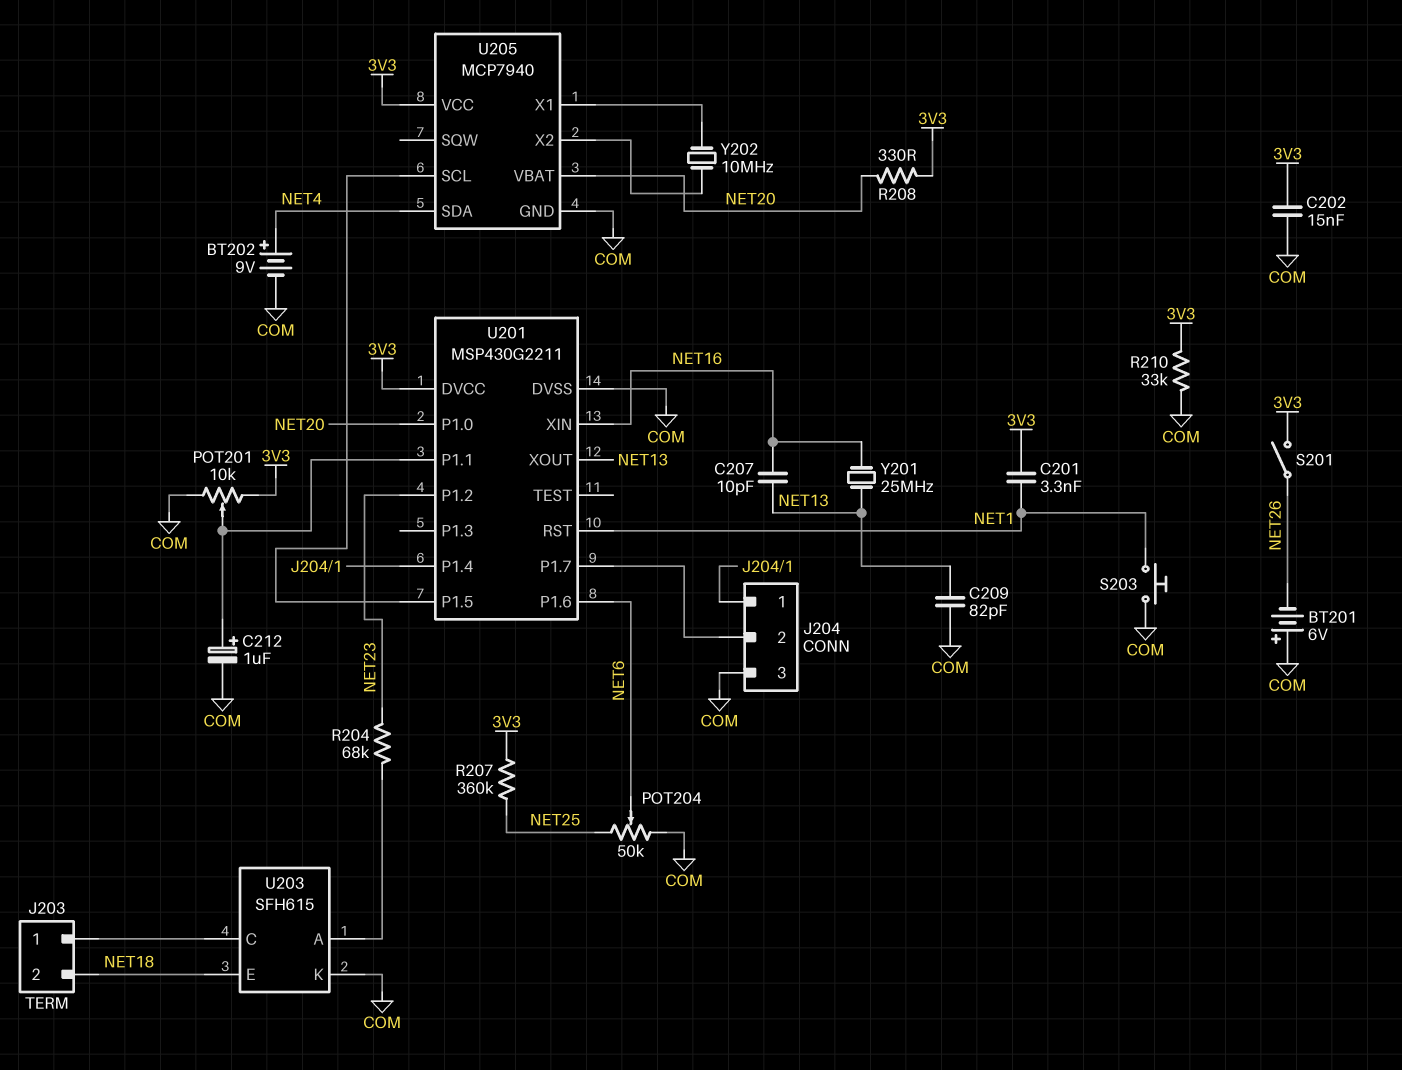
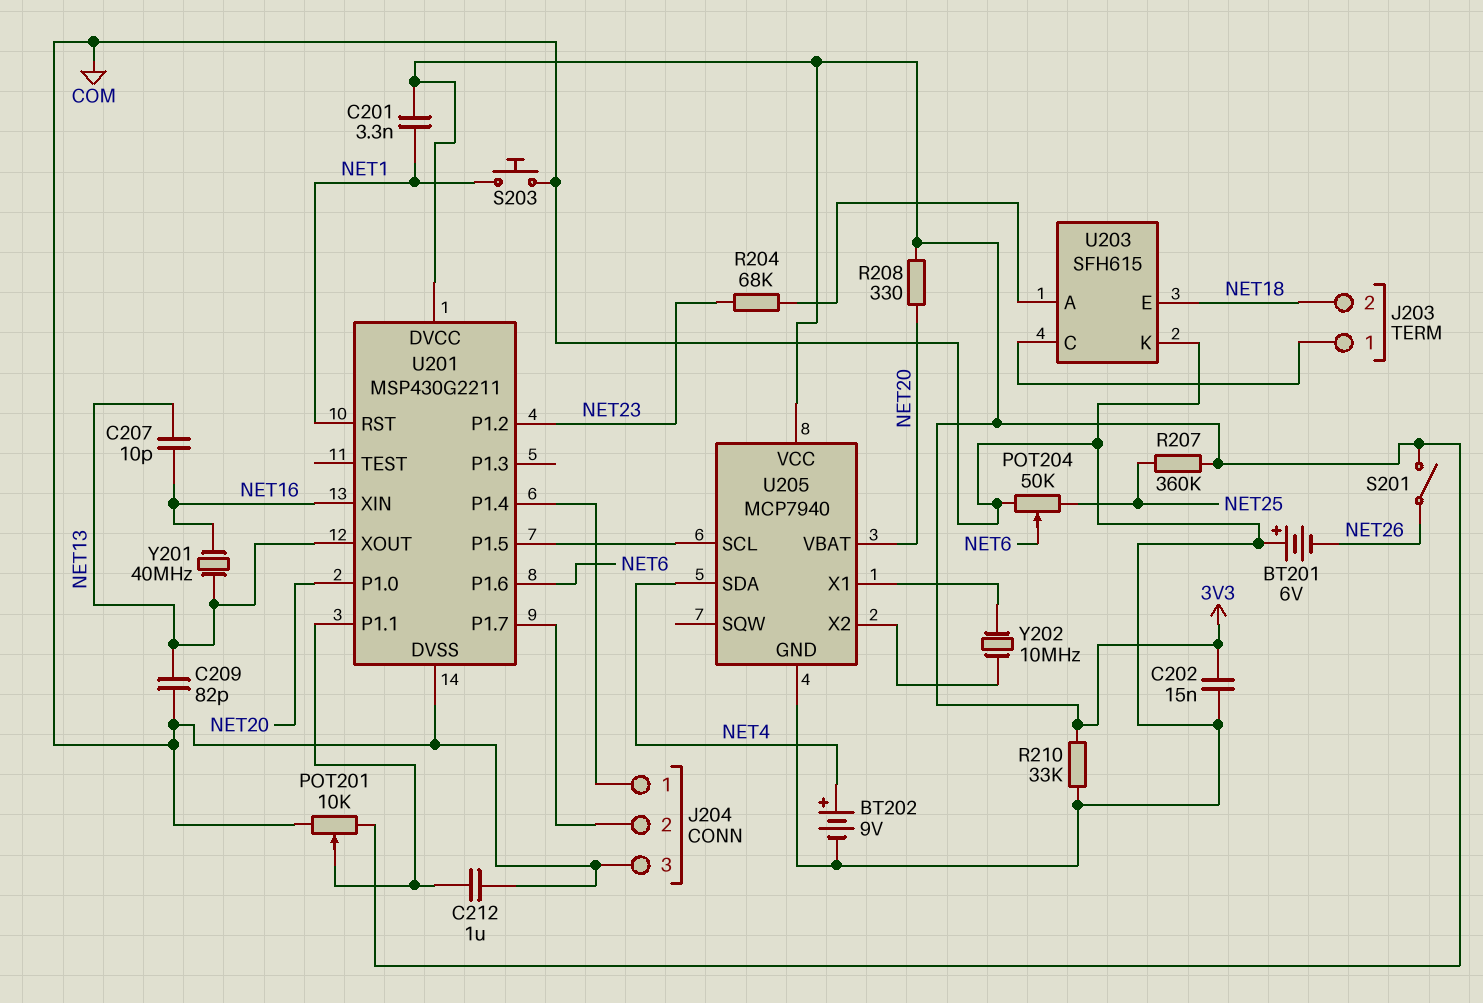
C212: 1uF (plus U201/P1.1, minus COM) -> 1uF (COM, U201/P1.1)
Y201: 25MHz (NET13, NET16) -> 40MHz (NET13, NET16)

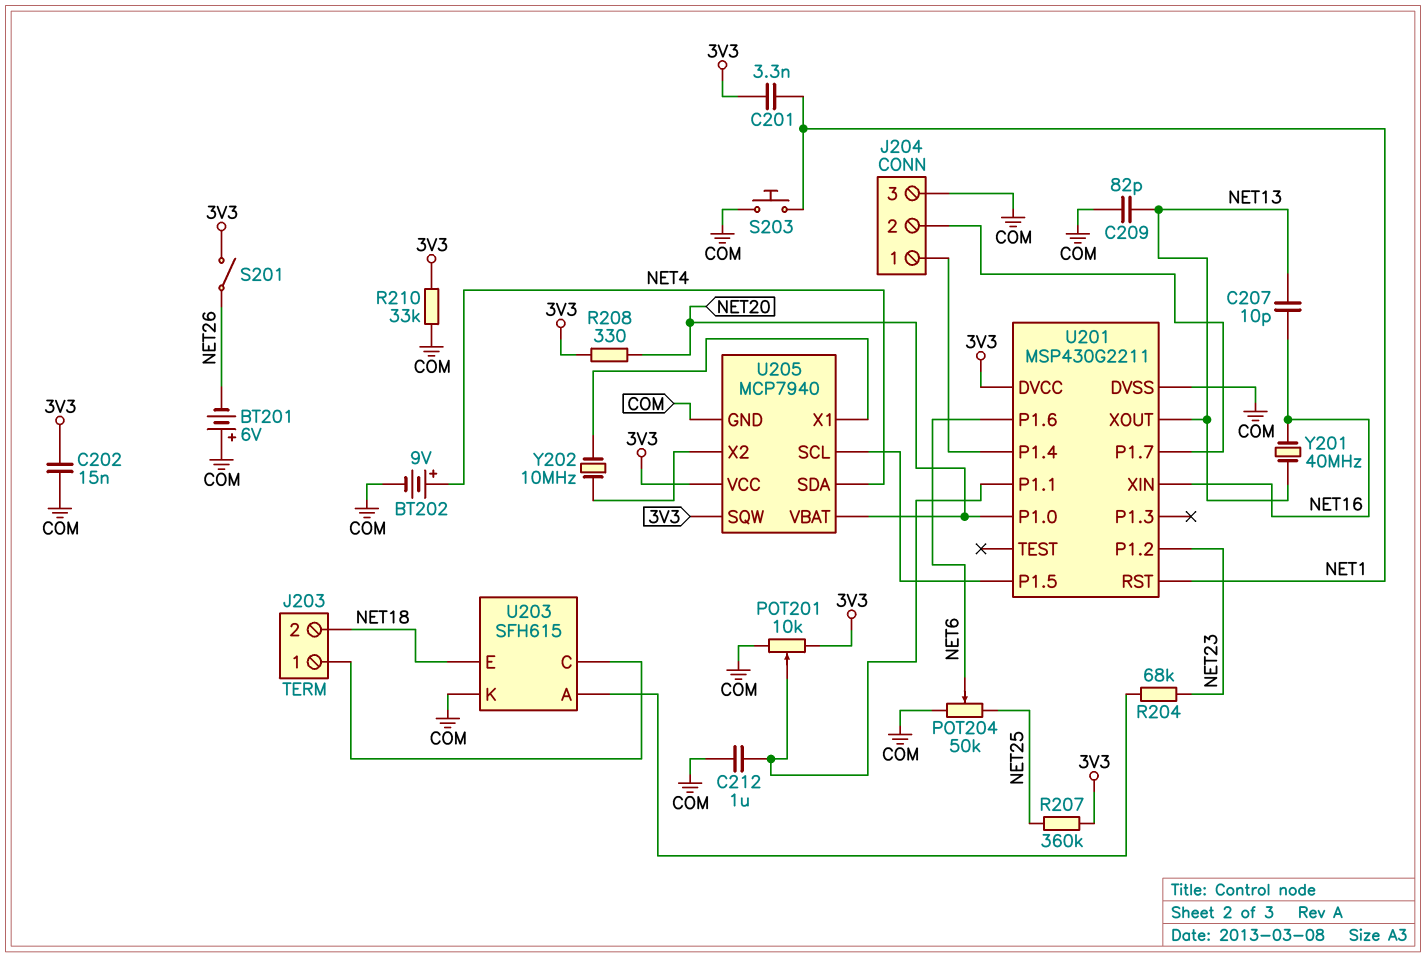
U205 pin SQW: none -> 3V3

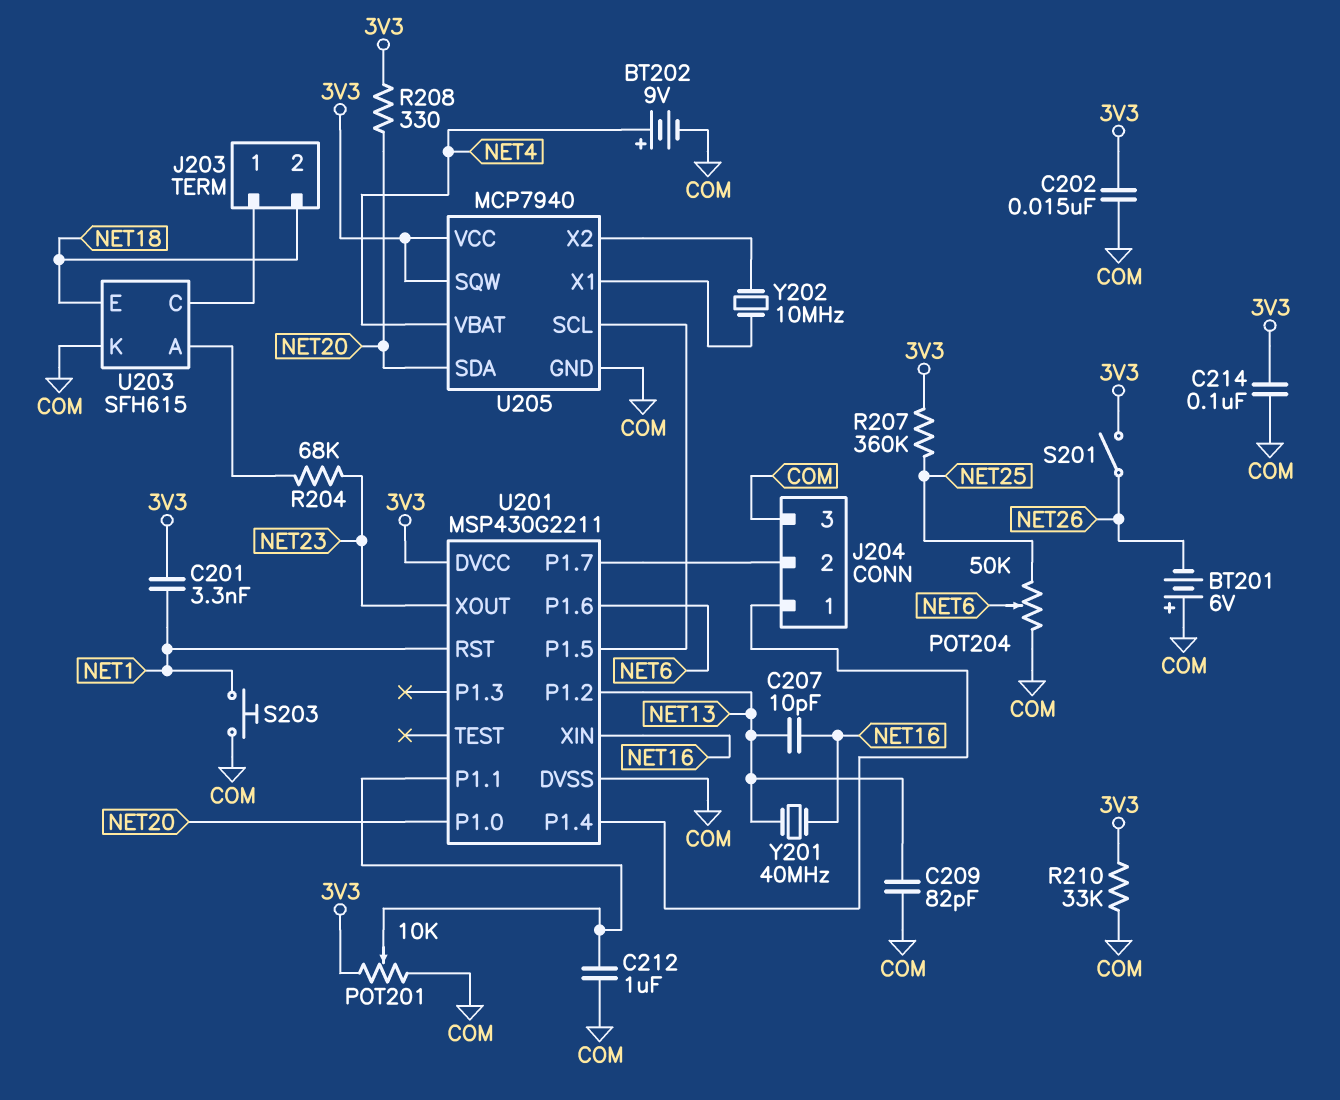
C214: none -> 100nF (3V3, COM)
U201 pin P1.2: NET23 -> NET13
U201 pin XOUT: NET13 -> NET23
U205 pin SDA: NET4 -> NET20
U205 pin VBAT: NET20 -> NET4

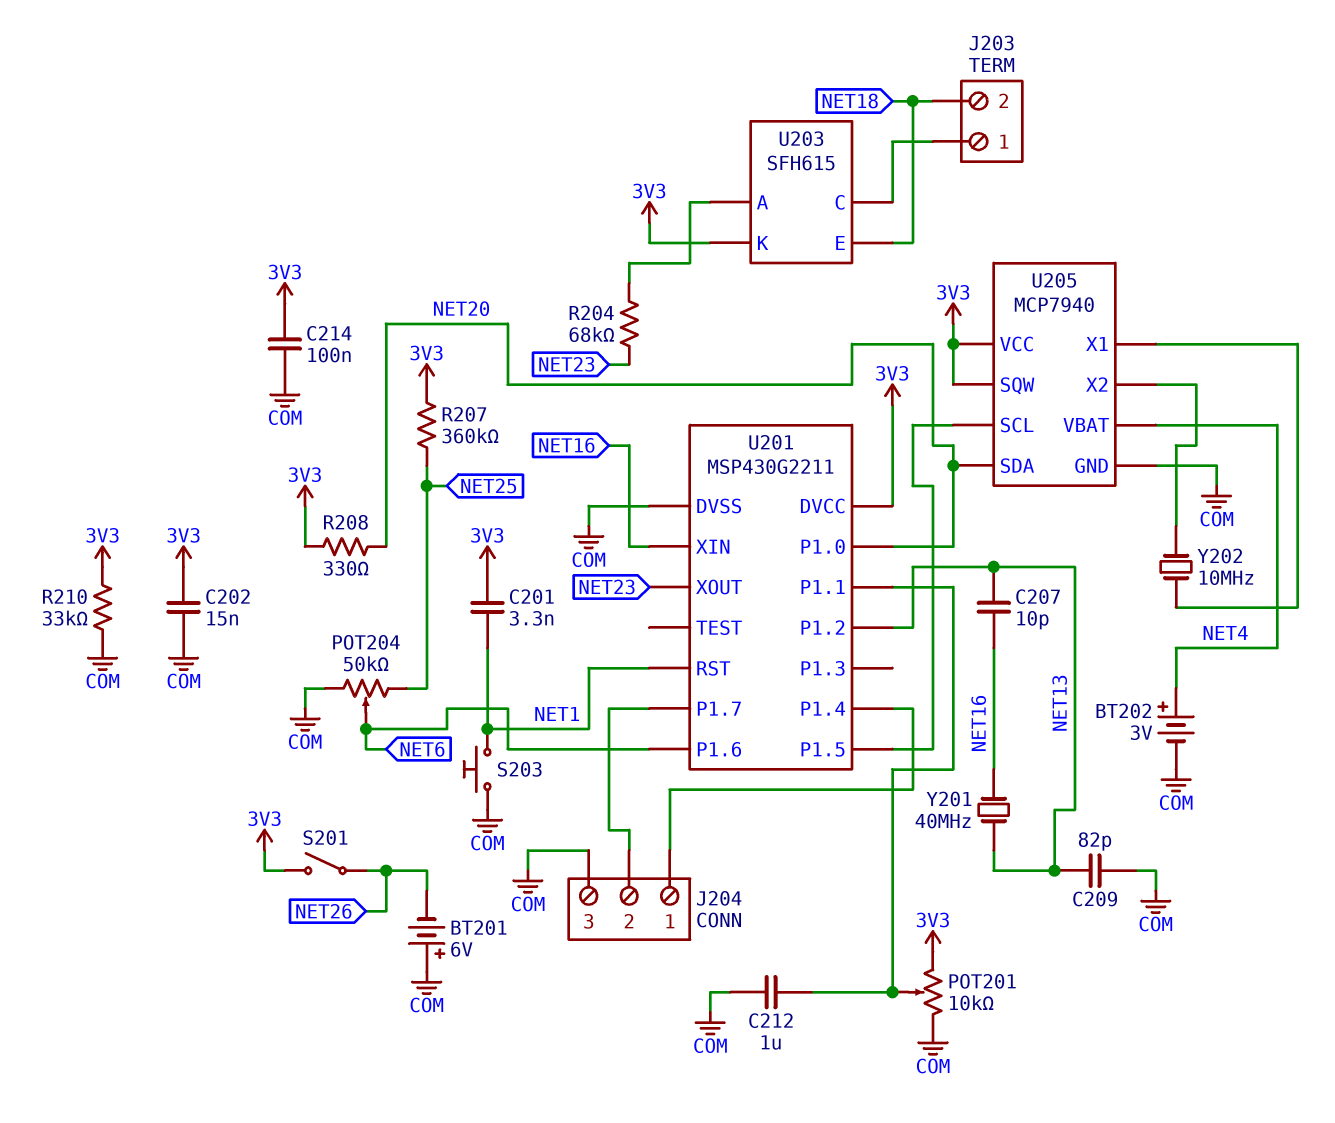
BT202: 9V (plus NET4, minus COM) -> 3V (plus NET4, minus COM)
U203 pin K: COM -> 3V3

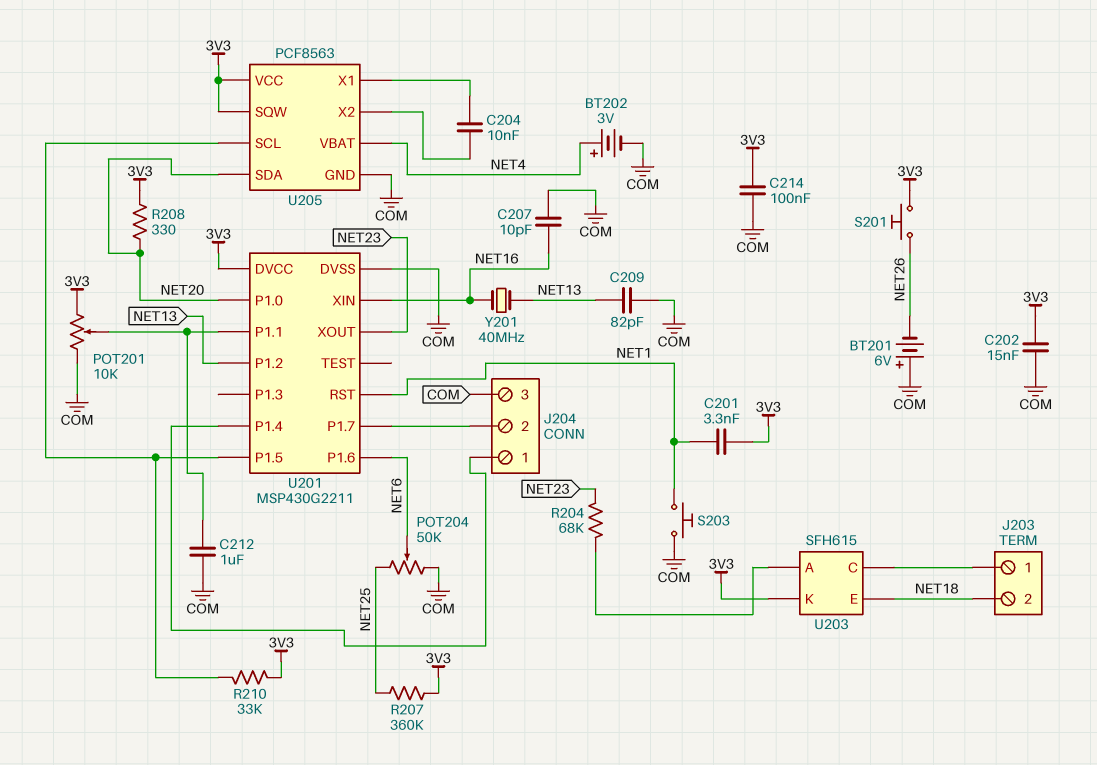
C204: none -> 10nF (U205/X1, U205/X2)
C207: 10pF (NET13, NET16) -> 10pF (COM, NET16)
R210: 33k (3V3, COM) -> 33k (3V3, U201/P1.5)
S201: switch (3V3, NET26) -> button (3V3, NET26)
U205: MCP7940 -> PCF8563
Y202: 10MHz (U205/X1, U205/X2) -> none

